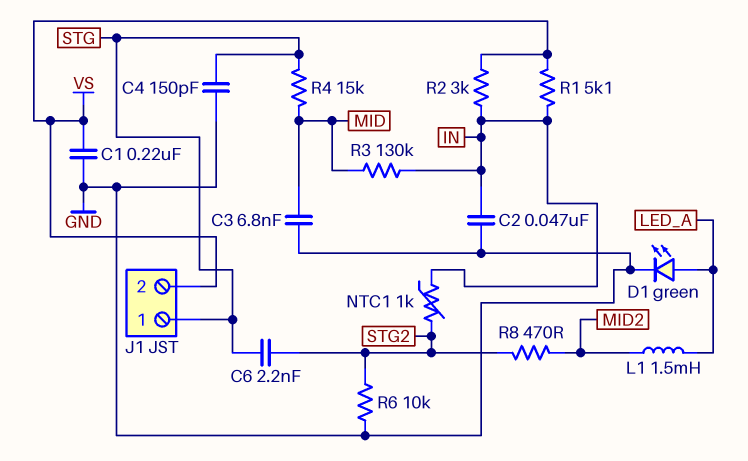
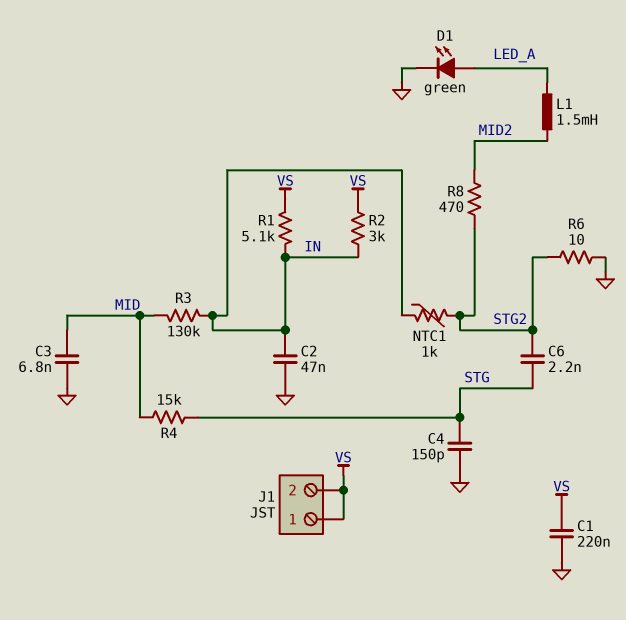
J1 pin 1: STG -> VS
R6: 10k (GND, STG2) -> 10 (GND, STG2)

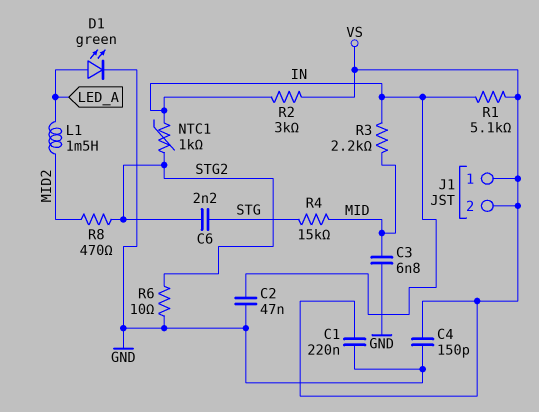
C4: 150pF (GND, STG) -> 150pF (GND, VS)
R3: 130k (IN, MID) -> 2.2k (IN, MID)

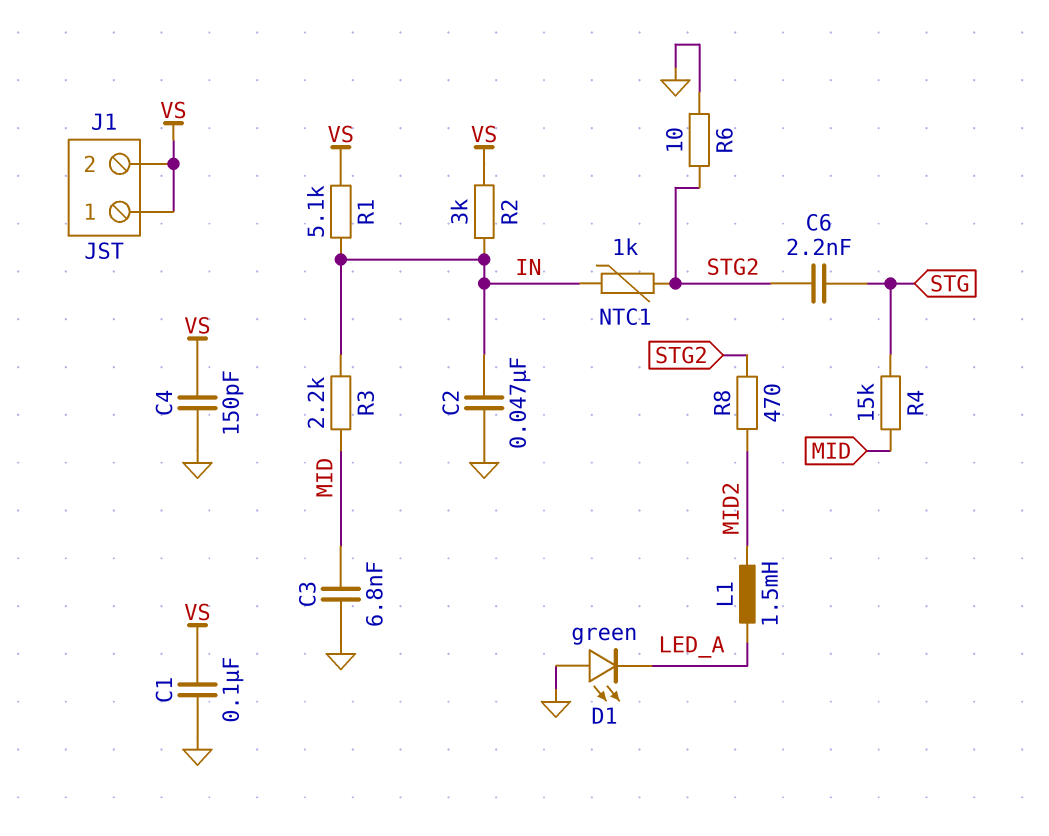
C1: 220nF (GND, VS) -> 100nF (GND, VS)
D1: LED green (A LED_A, K GND) -> LED green (A GND, K LED_A)

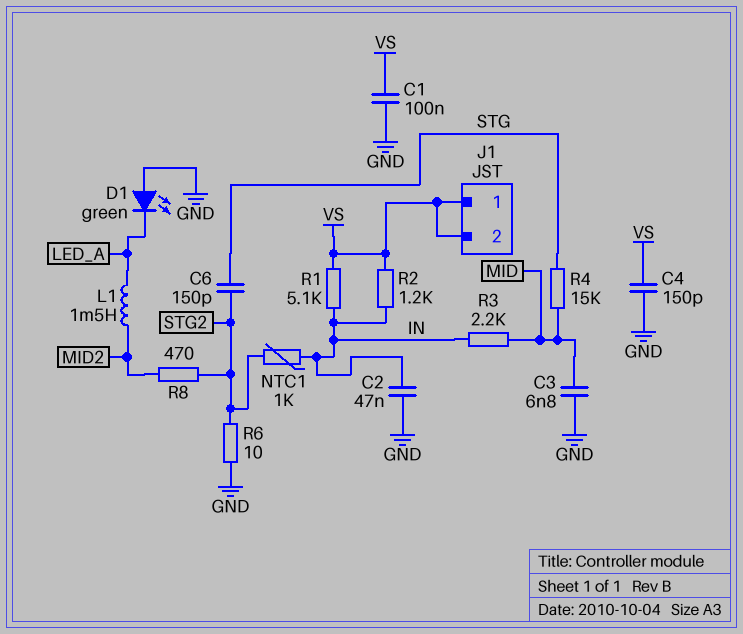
C6: 2.2nF (STG, STG2) -> 150pF (STG, STG2)
R2: 3k (IN, VS) -> 1.2k (IN, VS)

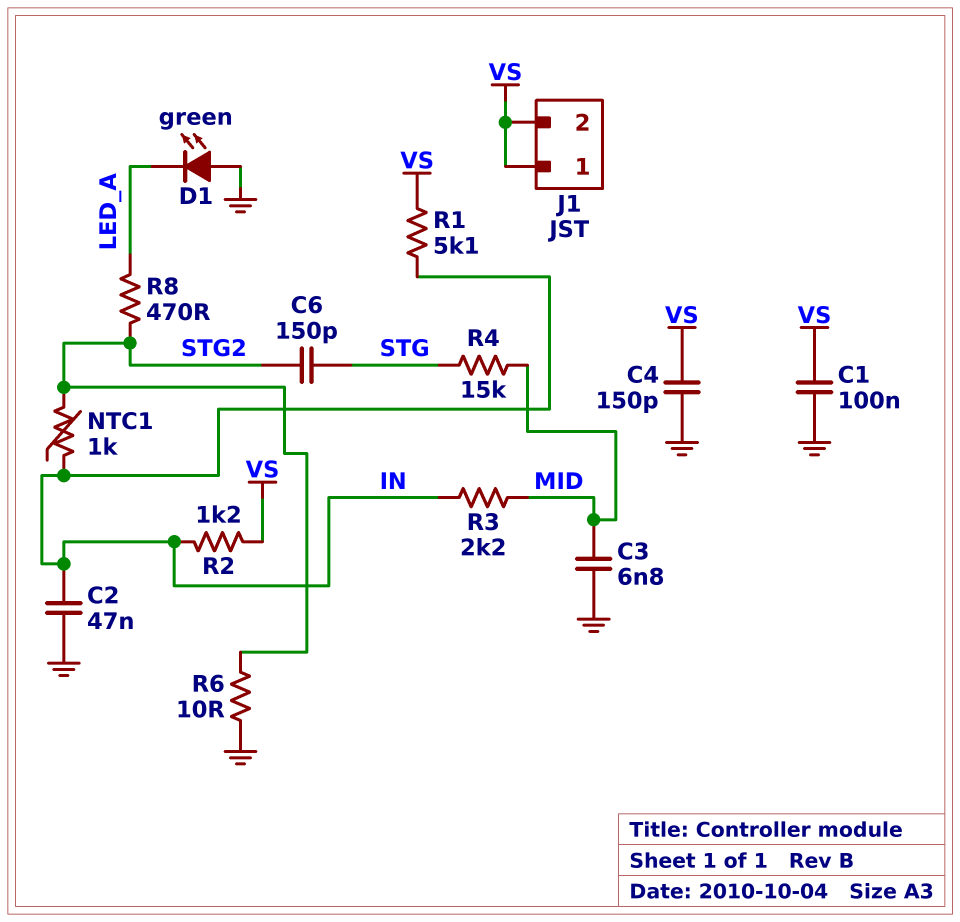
L1: 1.5mH (LED_A, MID2) -> none
R8: 470 (MID2, STG2) -> 470 (LED_A, STG2)

